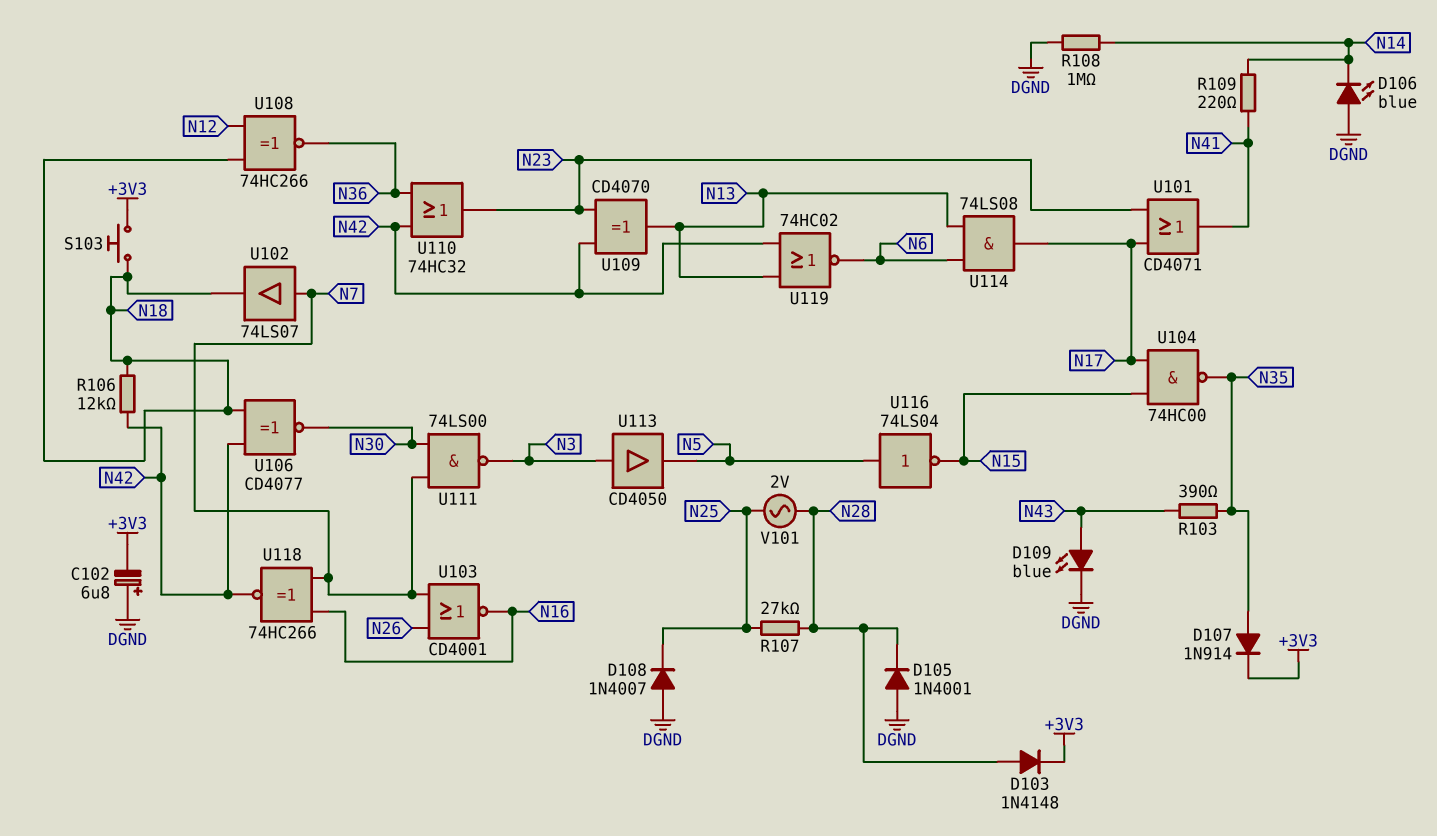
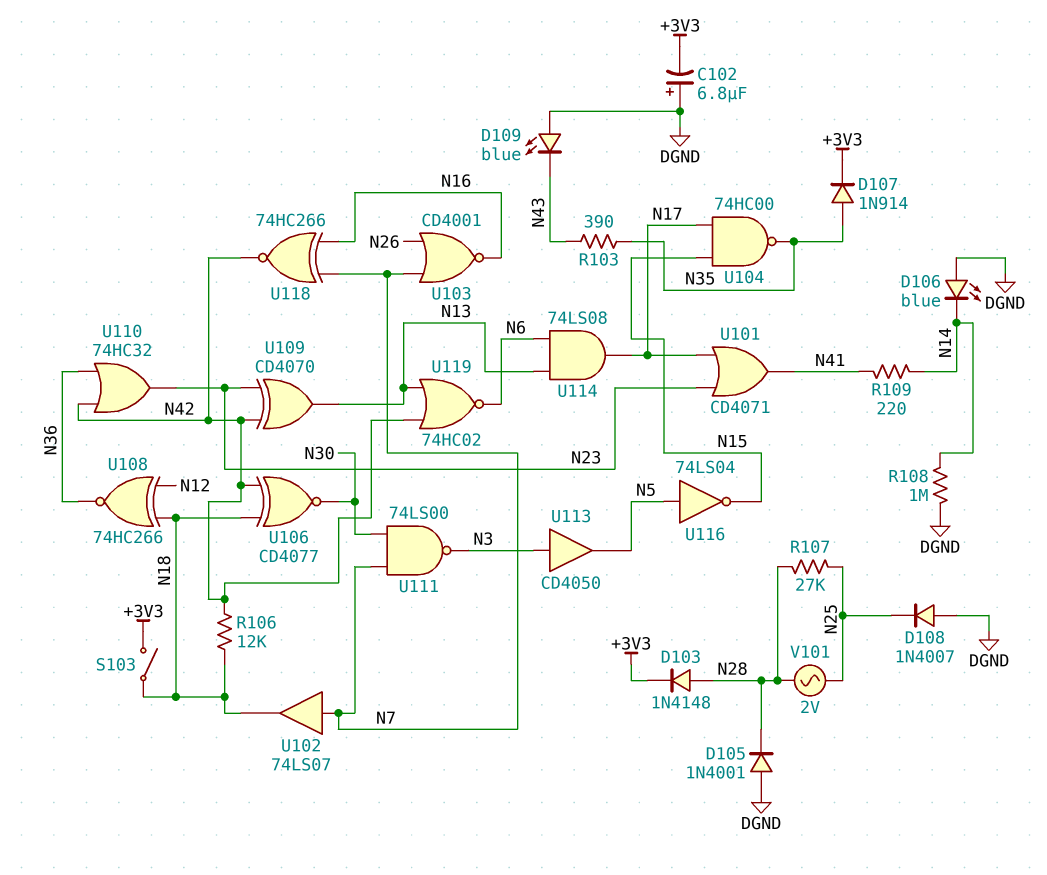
D109: LED blue (A N43, K DGND) -> LED blue (A DGND, K N43)
S103: button (+3V3, N18) -> switch (+3V3, N18)

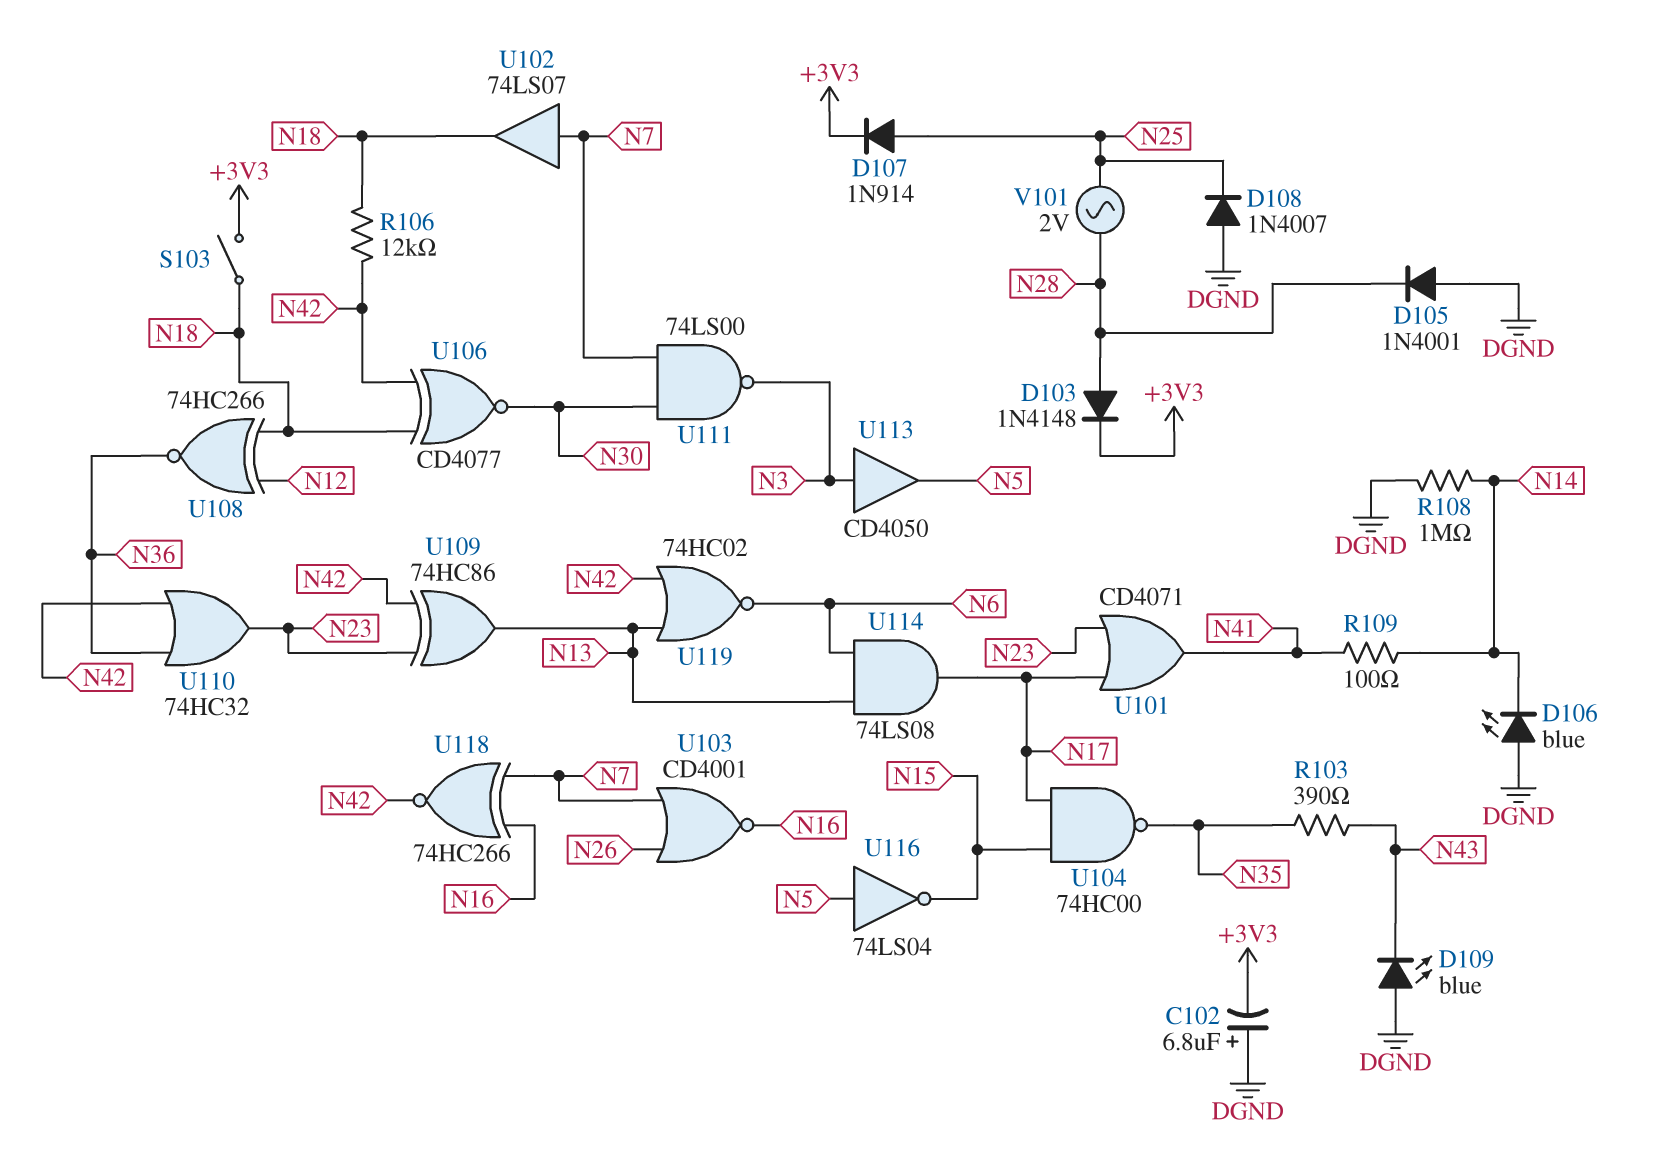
D107: diode 1N914 (A N35, K +3V3) -> diode 1N914 (A N25, K +3V3)
R107: 27k (N25, N28) -> none
R109: 220 (N14, N41) -> 100 (N14, N41)
U109: XOR CD4070 (in N23, in N42, out N13) -> XOR 74HC86 (in N23, in N42, out N13)

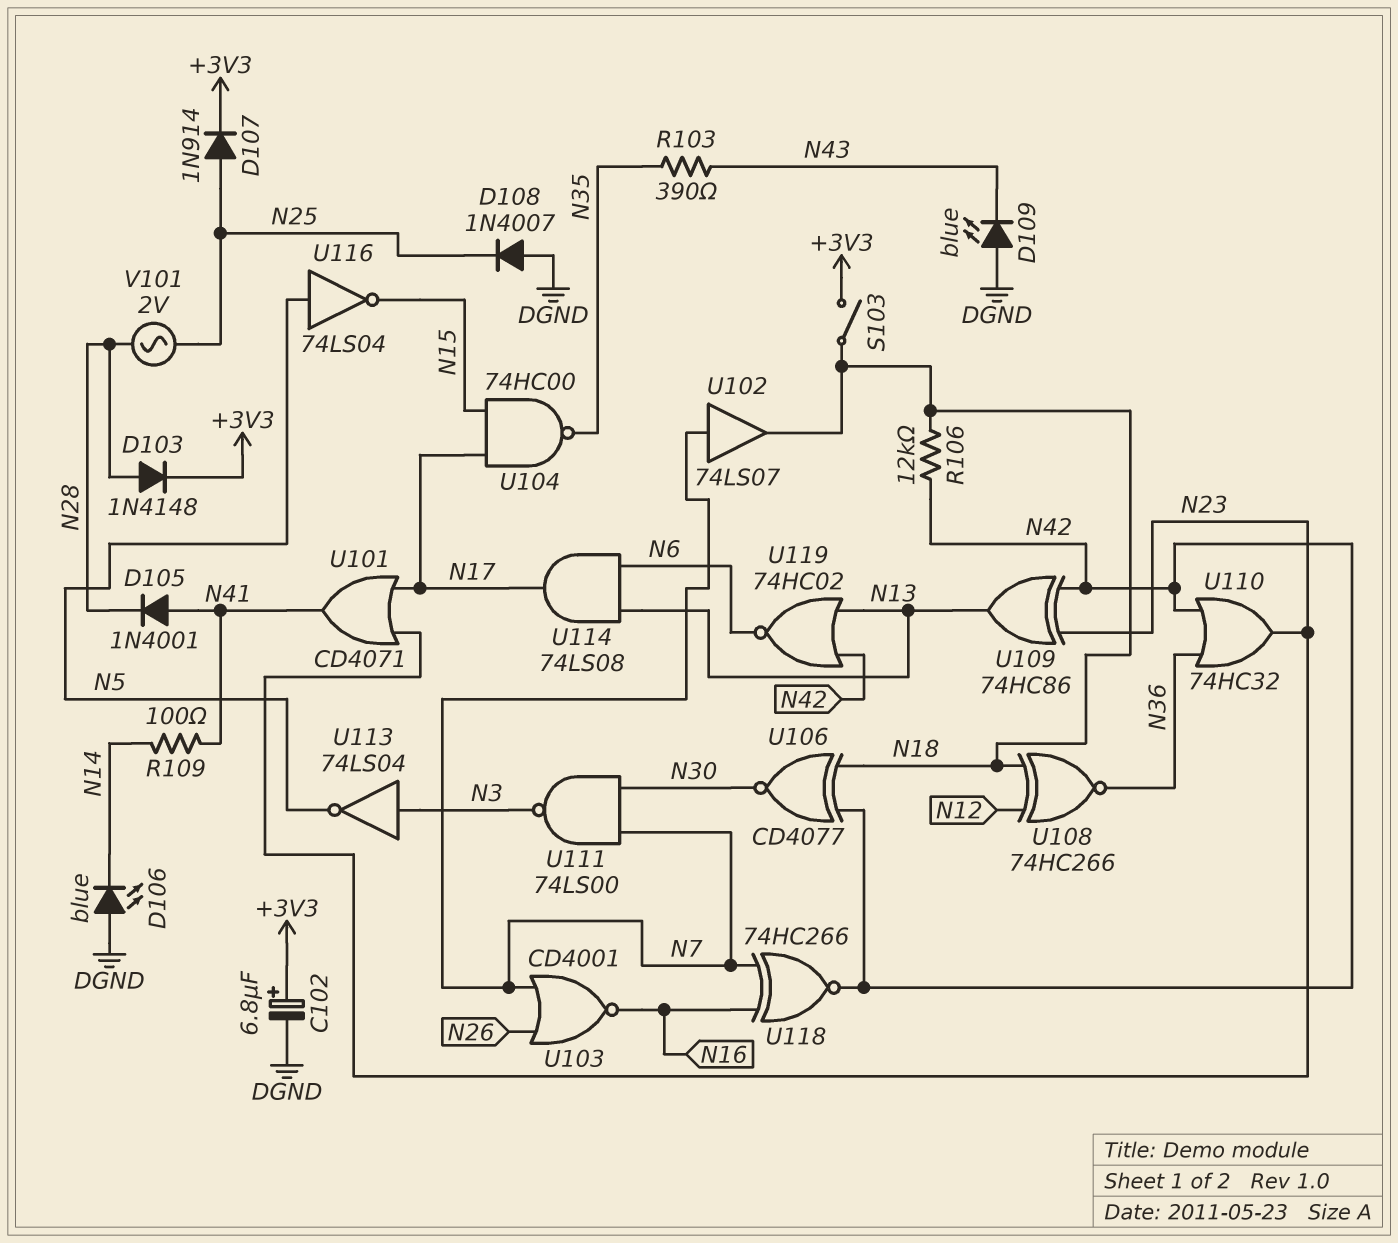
C102: 6.8uF (plus DGND, minus +3V3) -> 6.8uF (plus +3V3, minus DGND)
D105: diode 1N4001 (A DGND, K N28) -> diode 1N4001 (A N41, K N28)
R108: 1M (DGND, N14) -> none
U113: buffer CD4050 (in N3, out N5) -> NOT 74LS04 (in N3, out N5)

